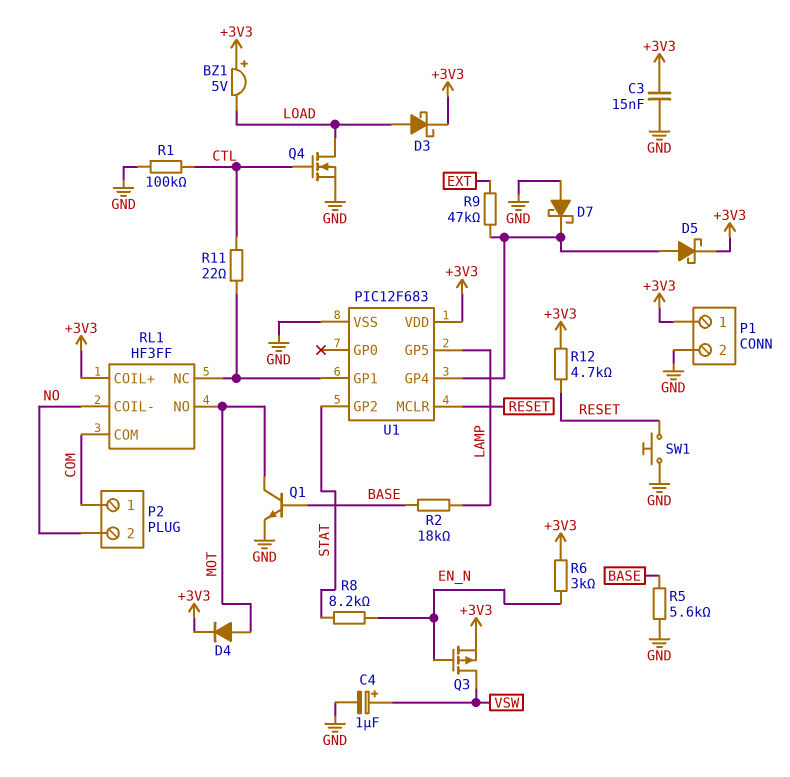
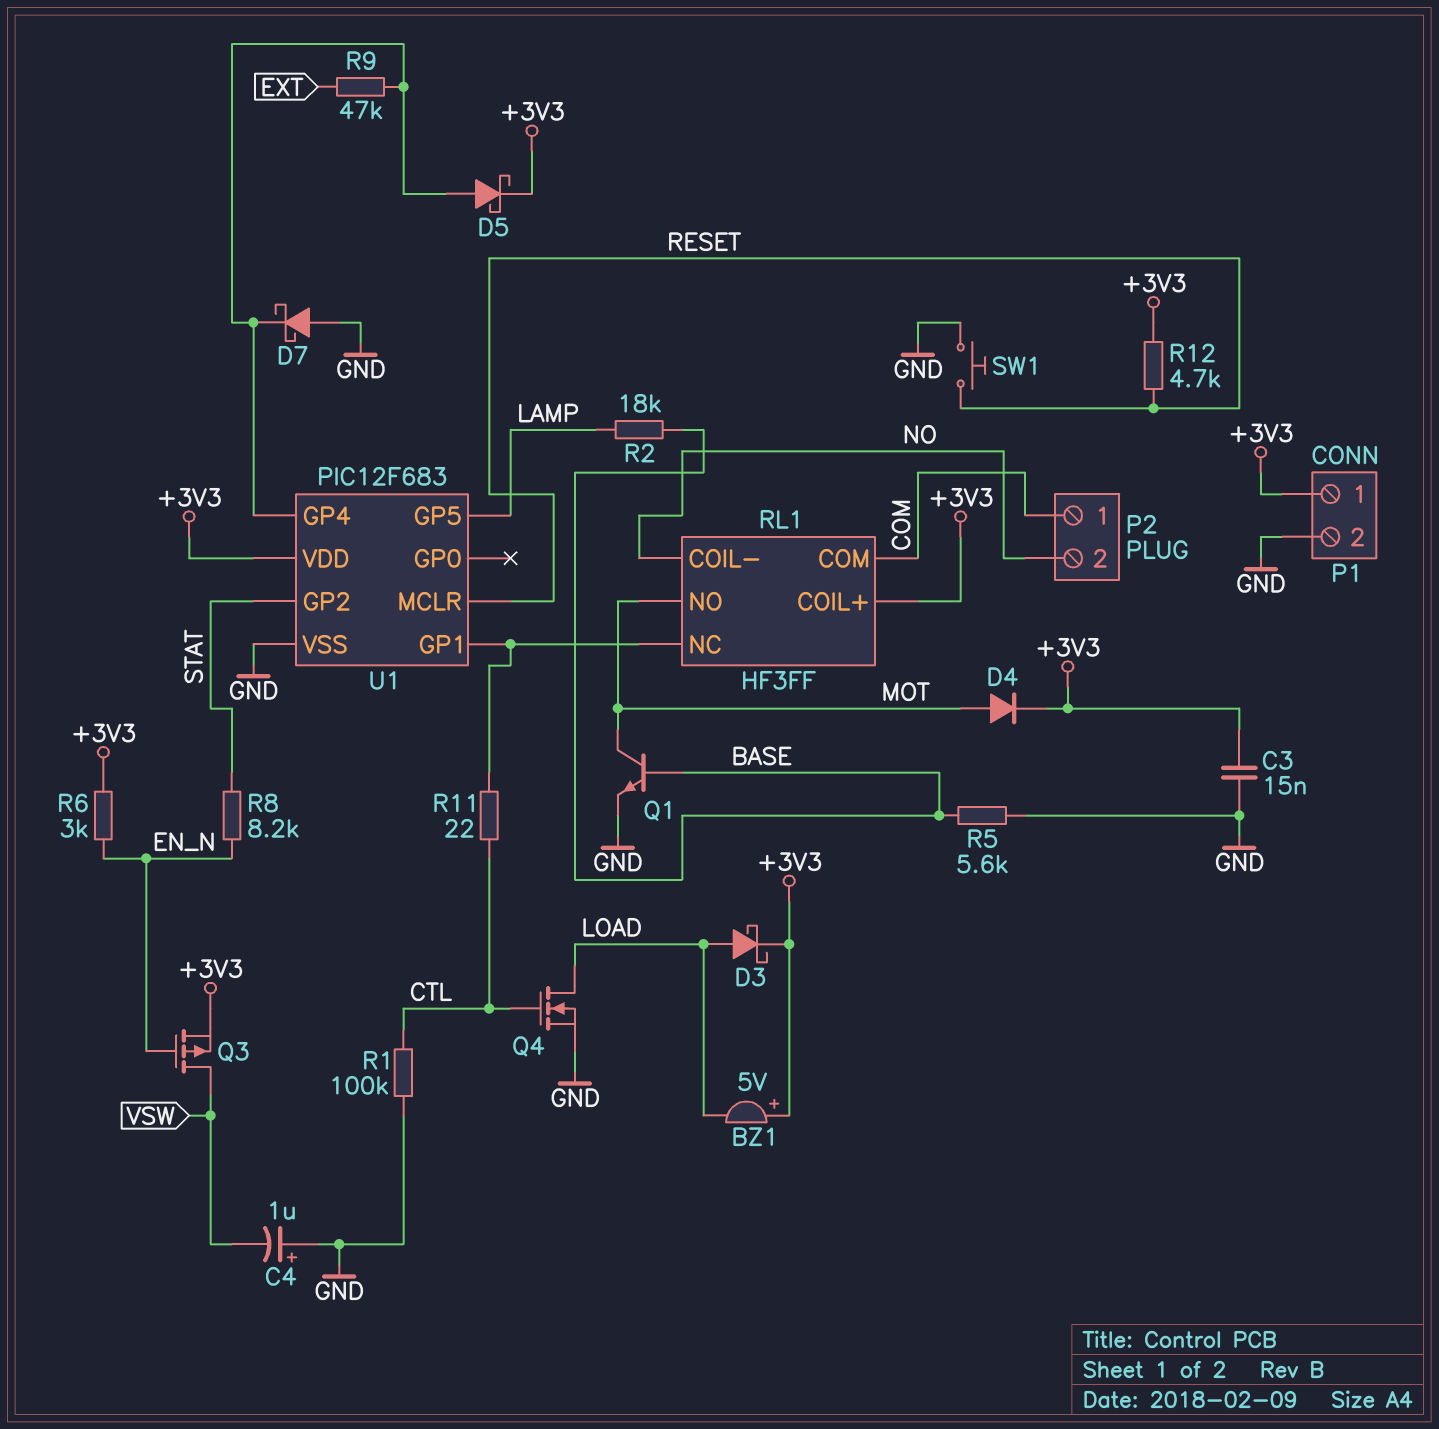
C4: 1uF (plus VSW, minus GND) -> 1uF (plus GND, minus VSW)

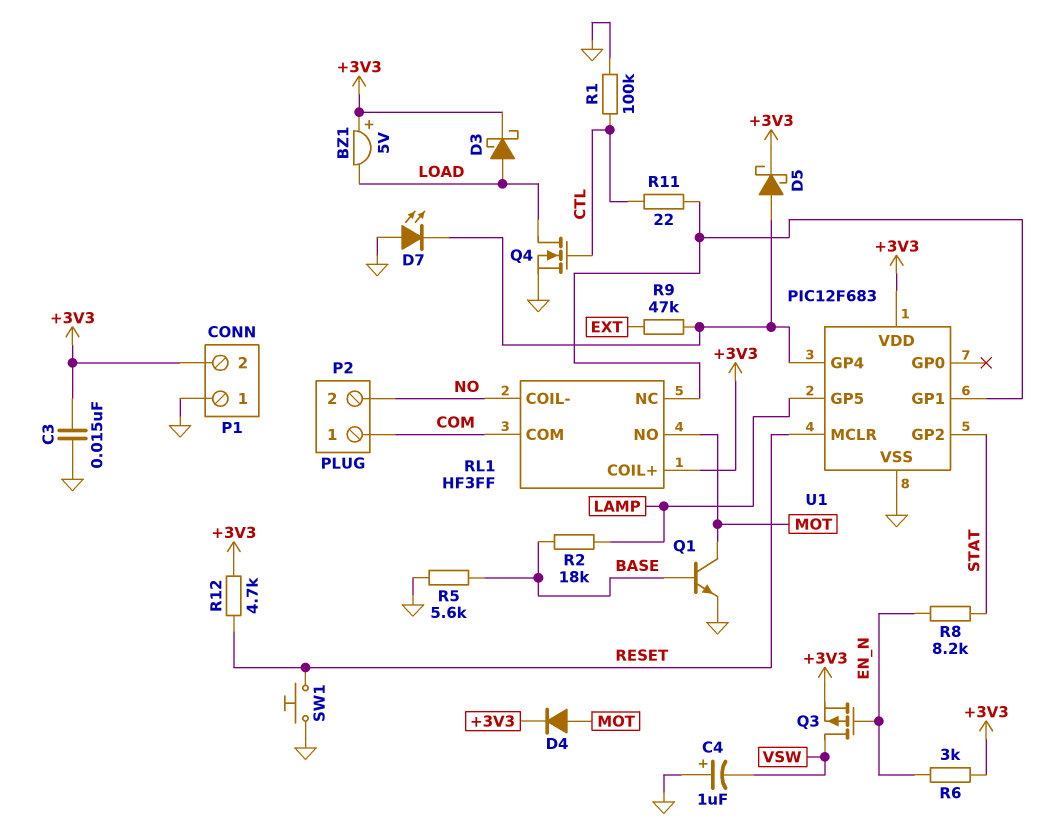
D7: schottky (A GND, K U1/GP4) -> LED (A GND, K U1/GP4)
P1 pin 1: +3V3 -> GND
P1 pin 2: GND -> +3V3

